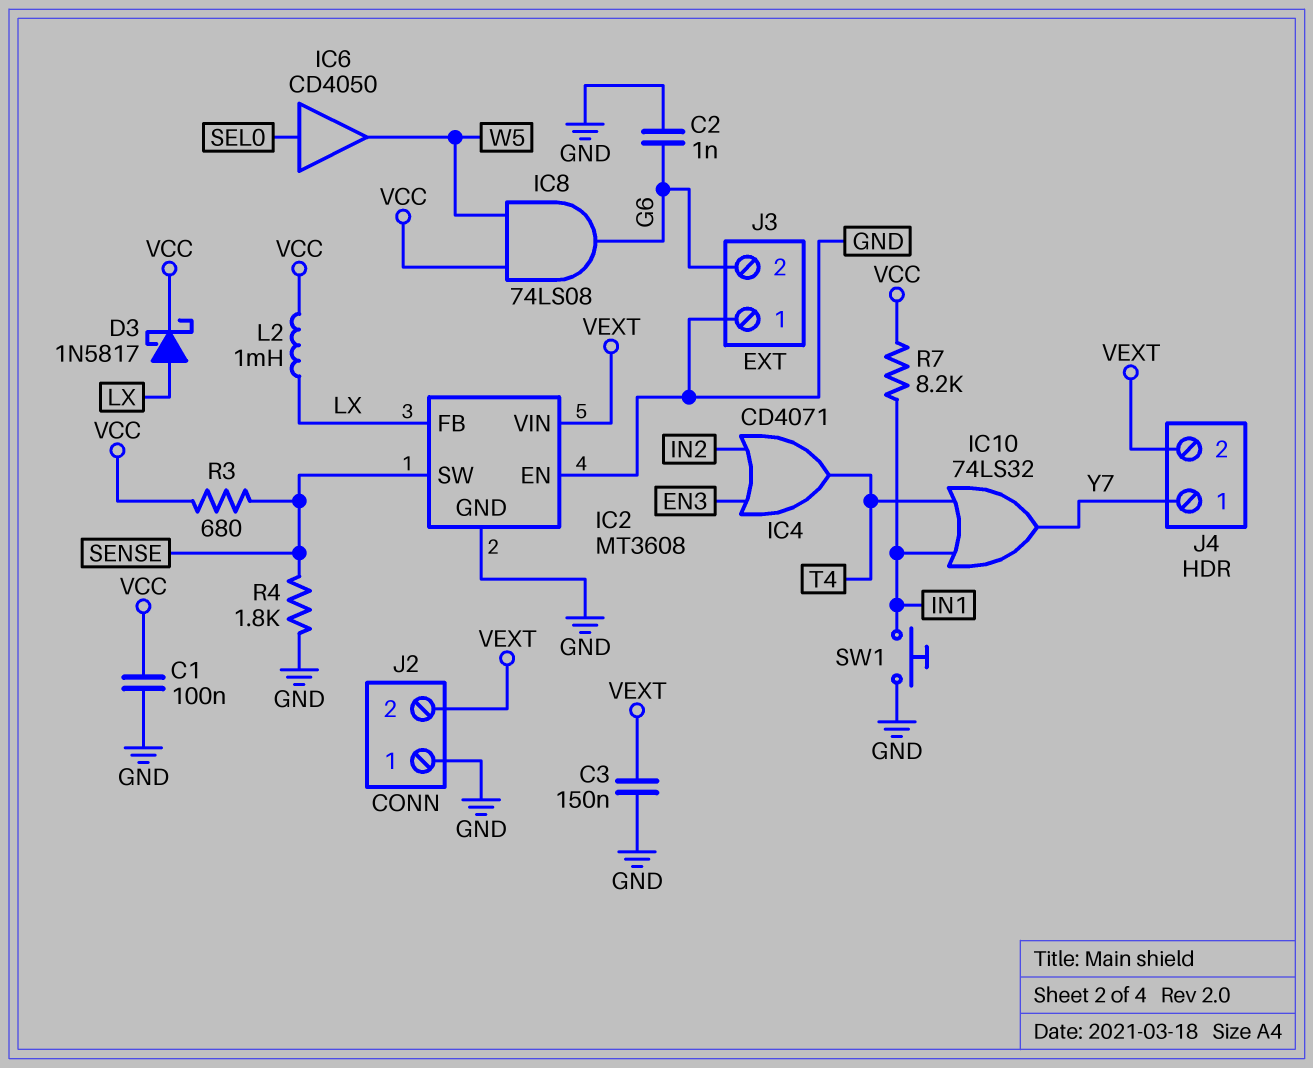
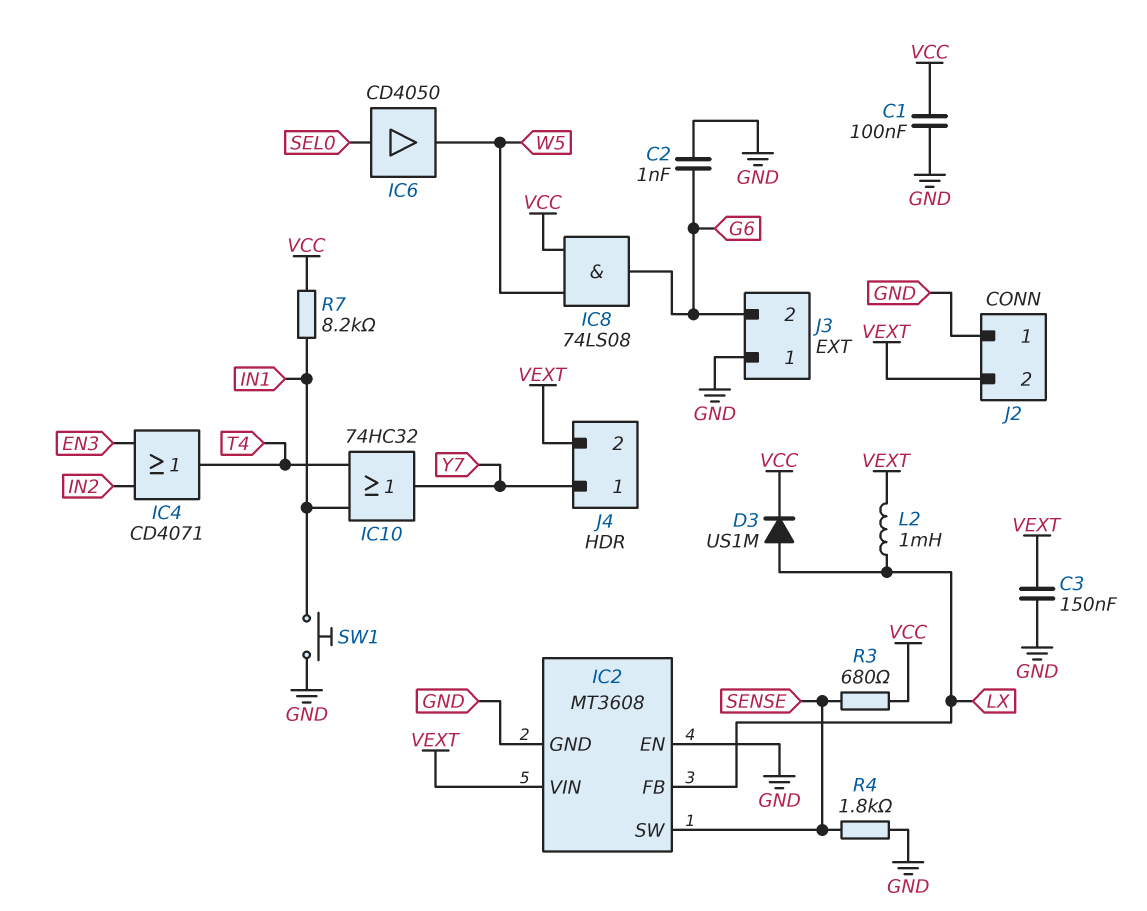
D3: schottky 1N5817 (A LX, K VCC) -> diode US1M (A LX, K VCC)
IC10: OR 74LS32 (in IN1, in T4, out Y7) -> OR 74HC32 (in IN1, in T4, out Y7)
L2: 1mH (LX, VCC) -> 1mH (LX, VEXT)

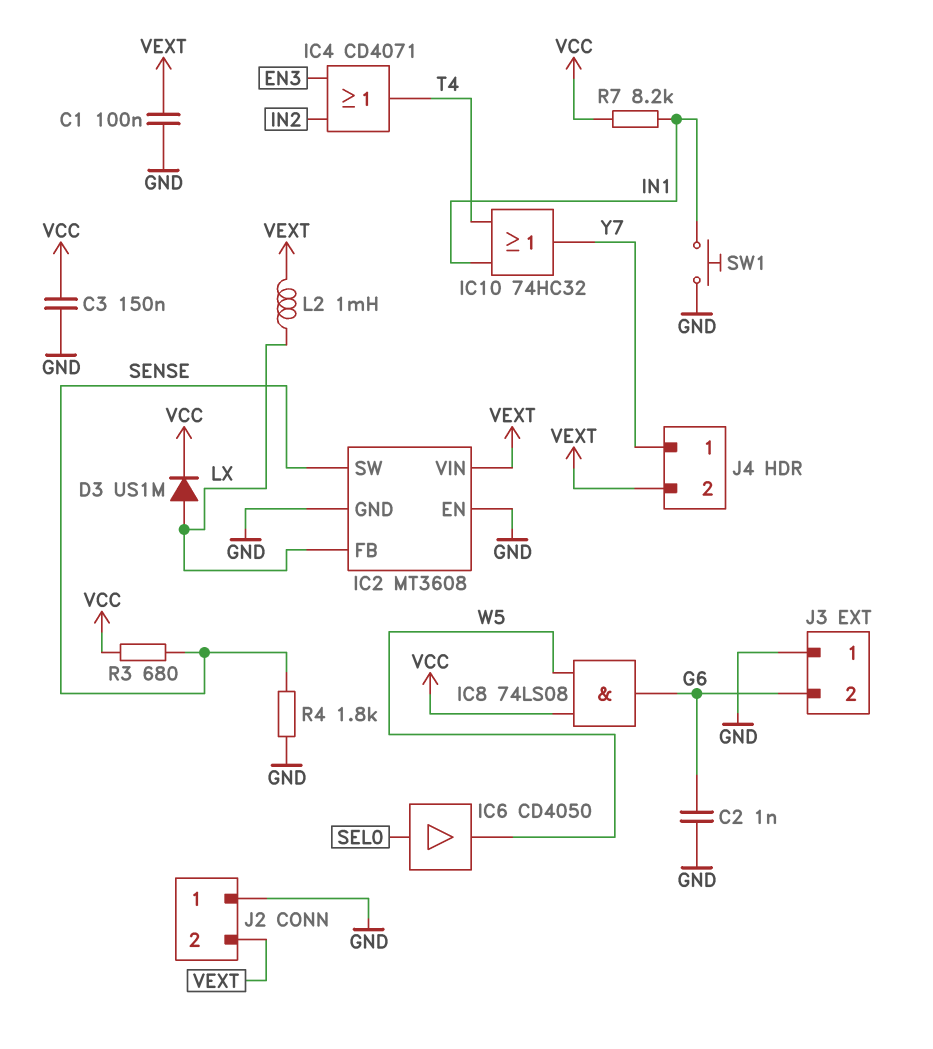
C1: 100nF (GND, VCC) -> 100nF (GND, VEXT)
C3: 150nF (GND, VEXT) -> 150nF (GND, VCC)

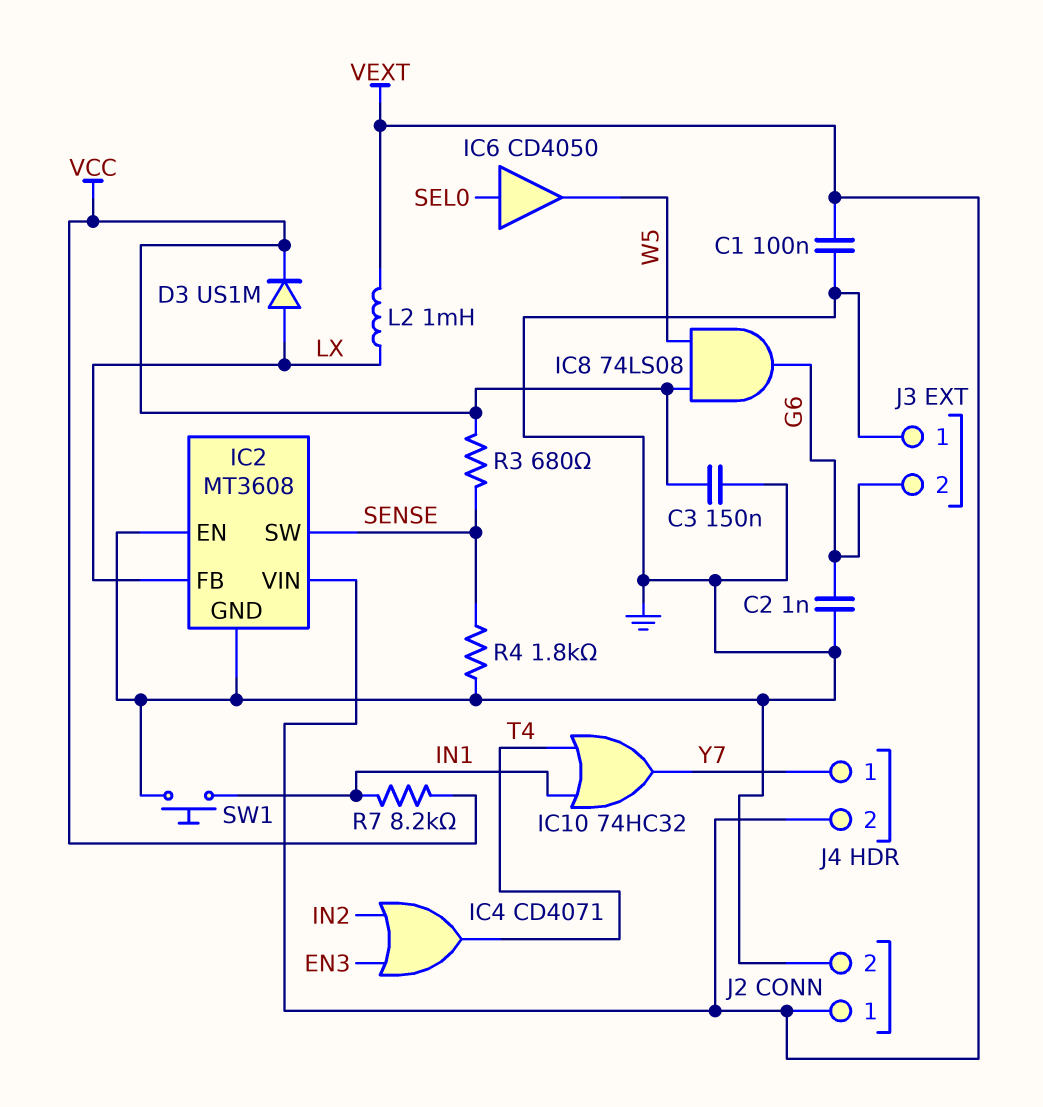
J2 pin 1: GND -> VEXT
J2 pin 2: VEXT -> GND

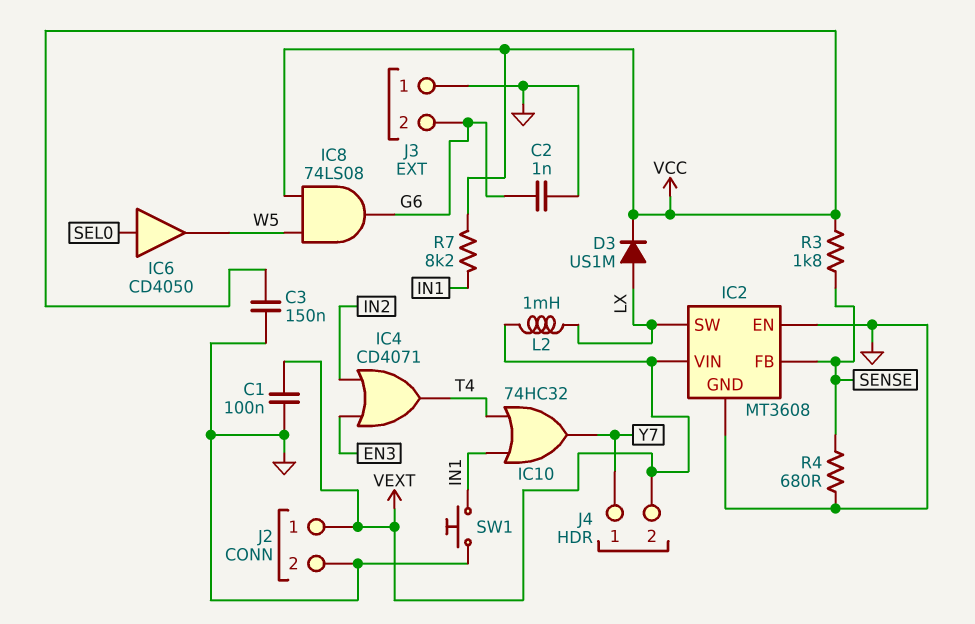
IC2 pin FB: LX -> SENSE
IC2 pin SW: SENSE -> LX
R3: 680 (SENSE, VCC) -> 1.8k (SENSE, VCC)
R4: 1.8k (GND, SENSE) -> 680 (GND, SENSE)

